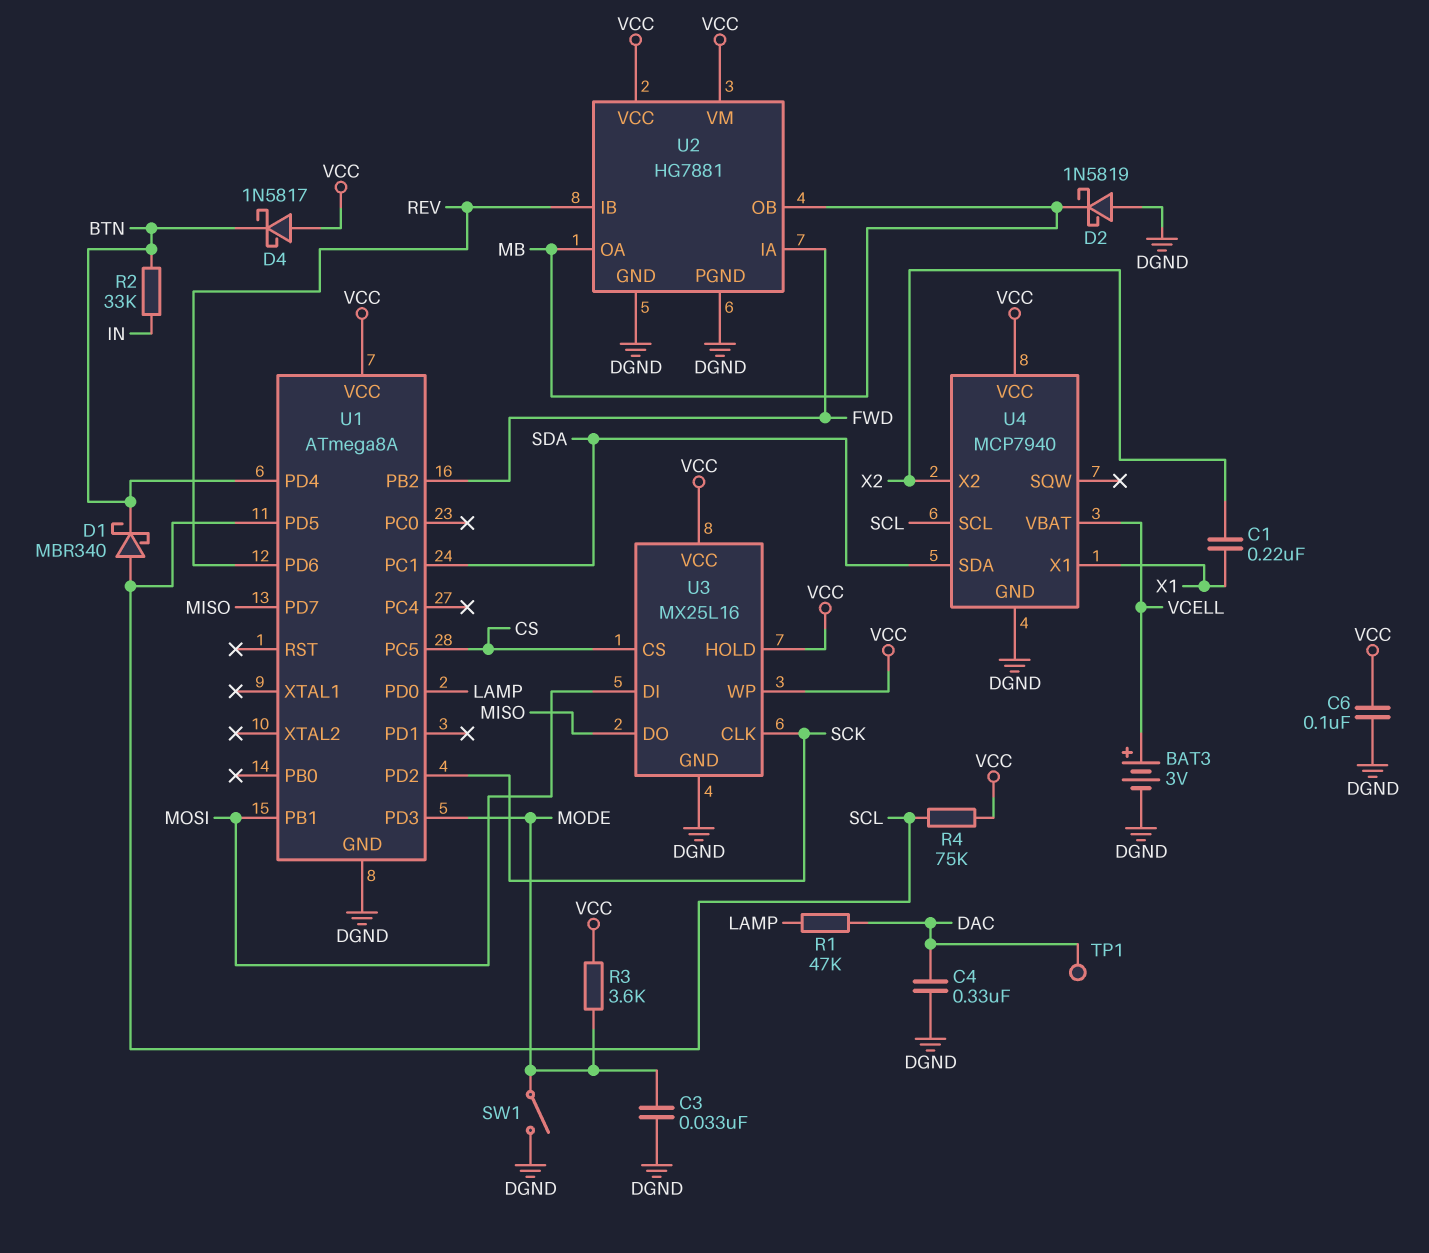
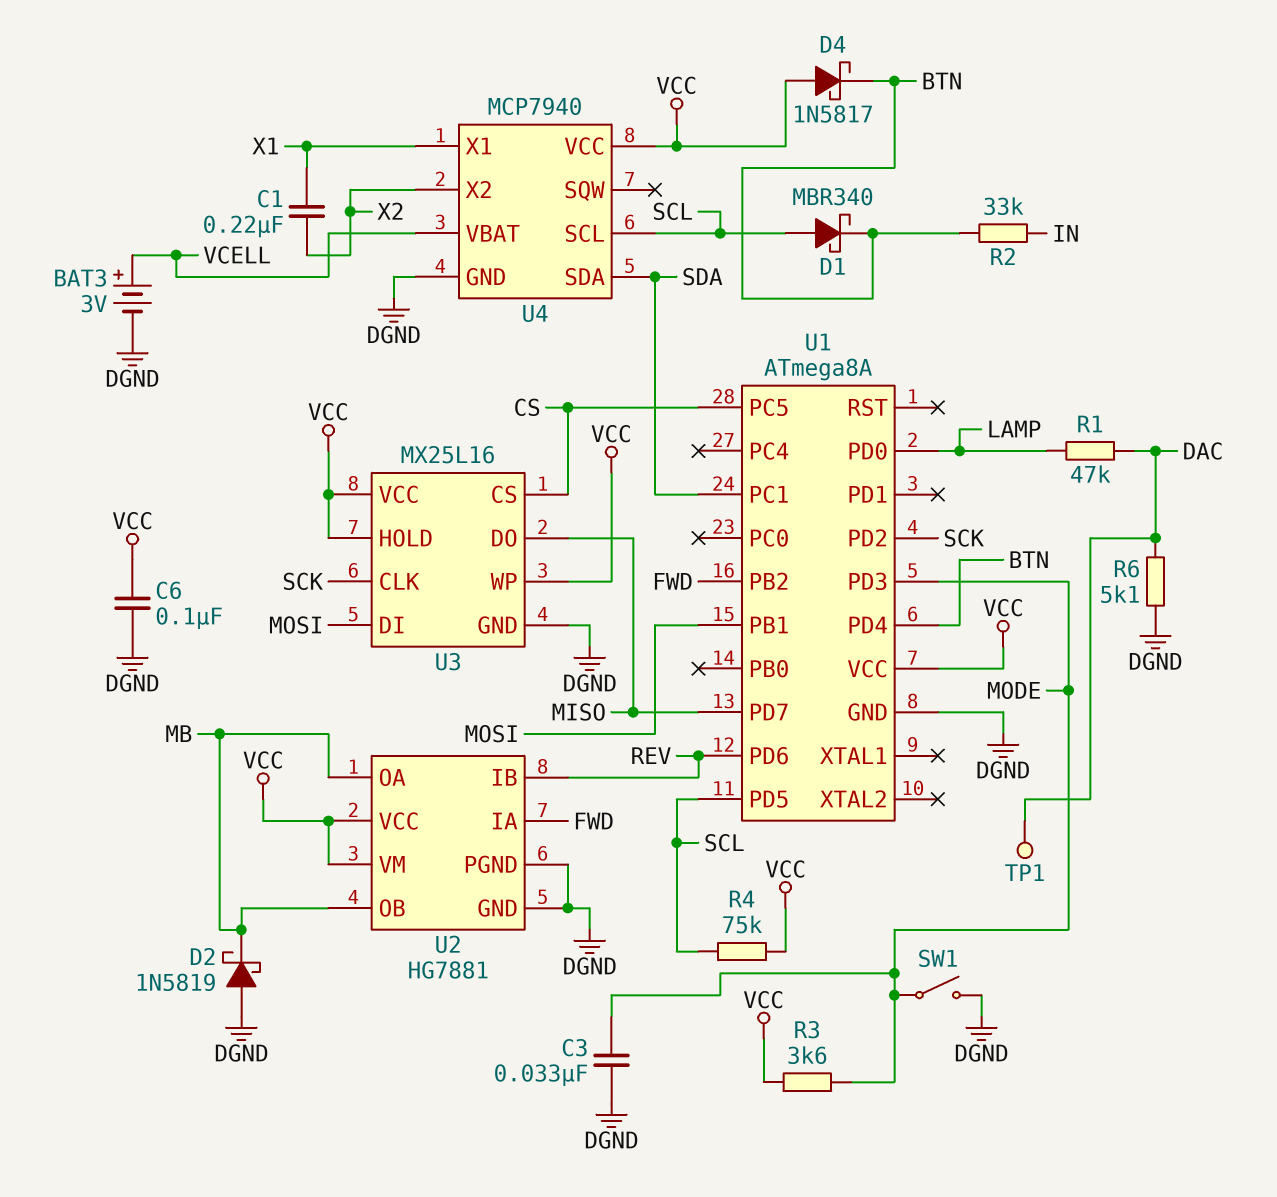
C4: 330nF (DAC, DGND) -> none
R6: none -> 5.1k (DAC, DGND)

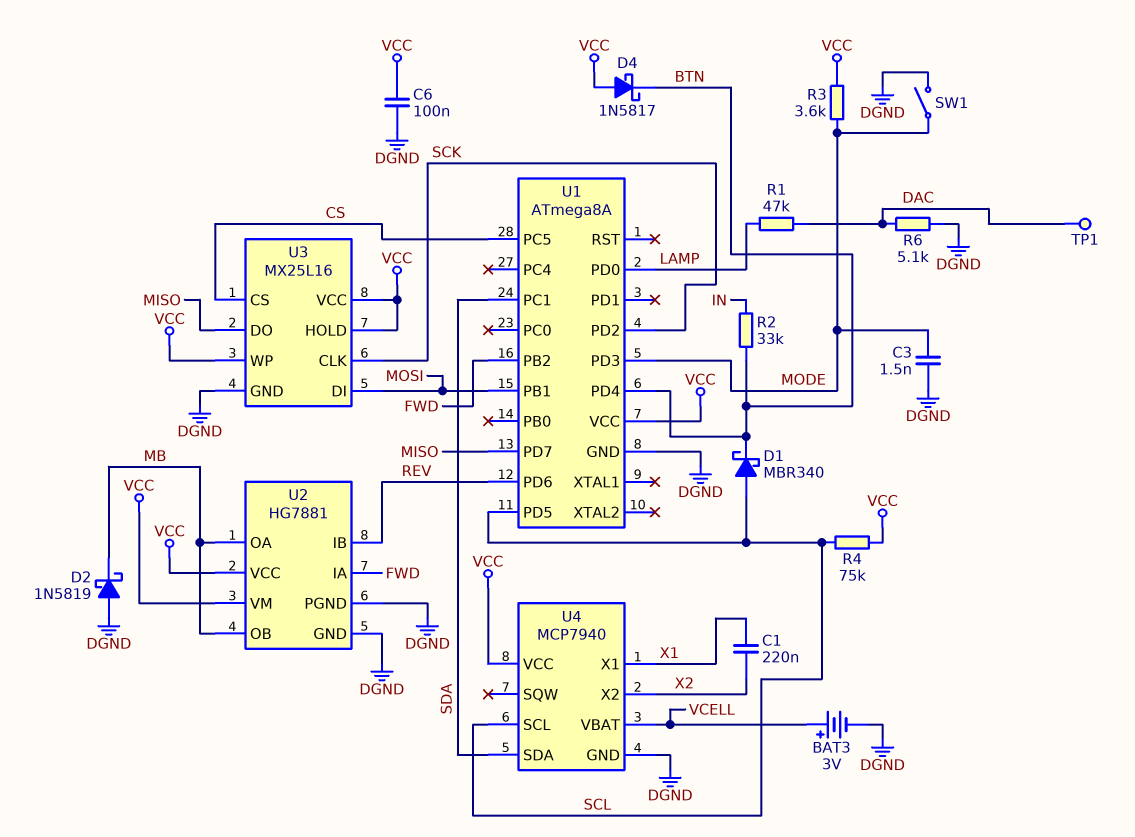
C3: 33nF (DGND, MODE) -> 1.5nF (DGND, MODE)

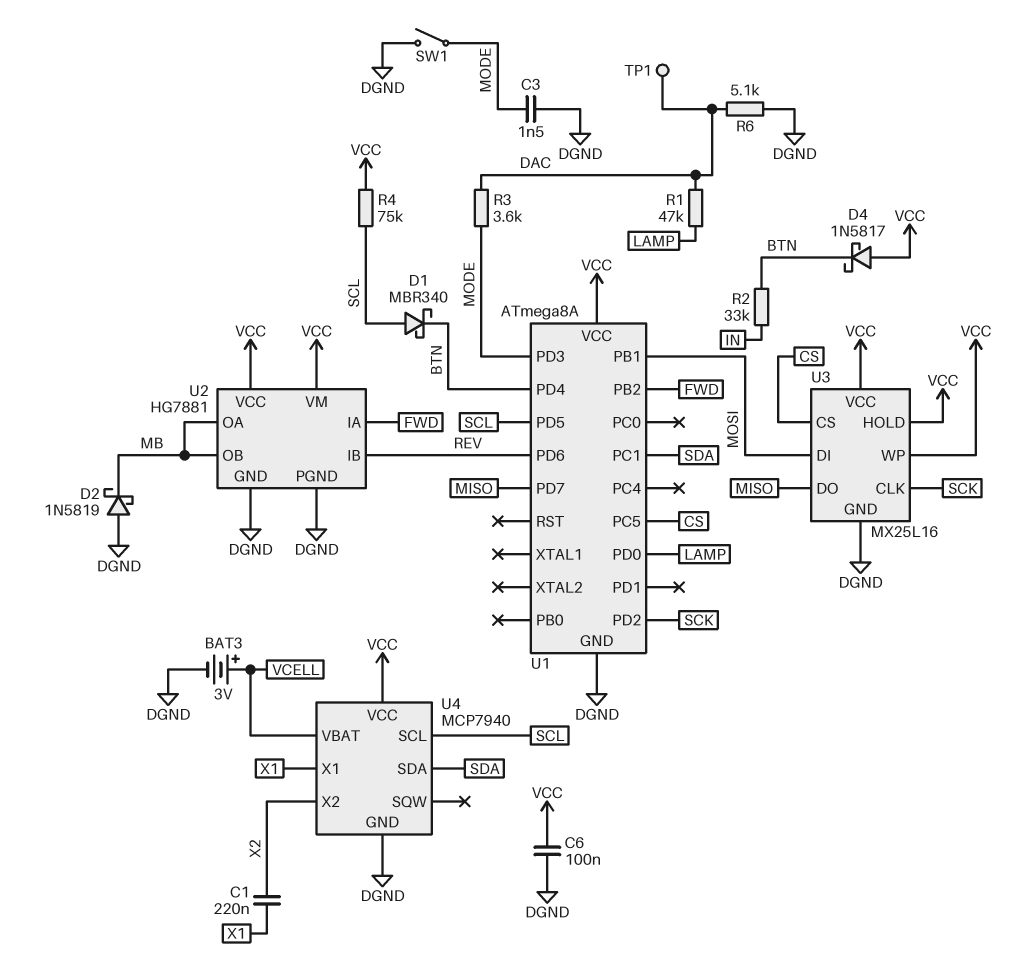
R3: 3.6k (MODE, VCC) -> 3.6k (DAC, MODE)

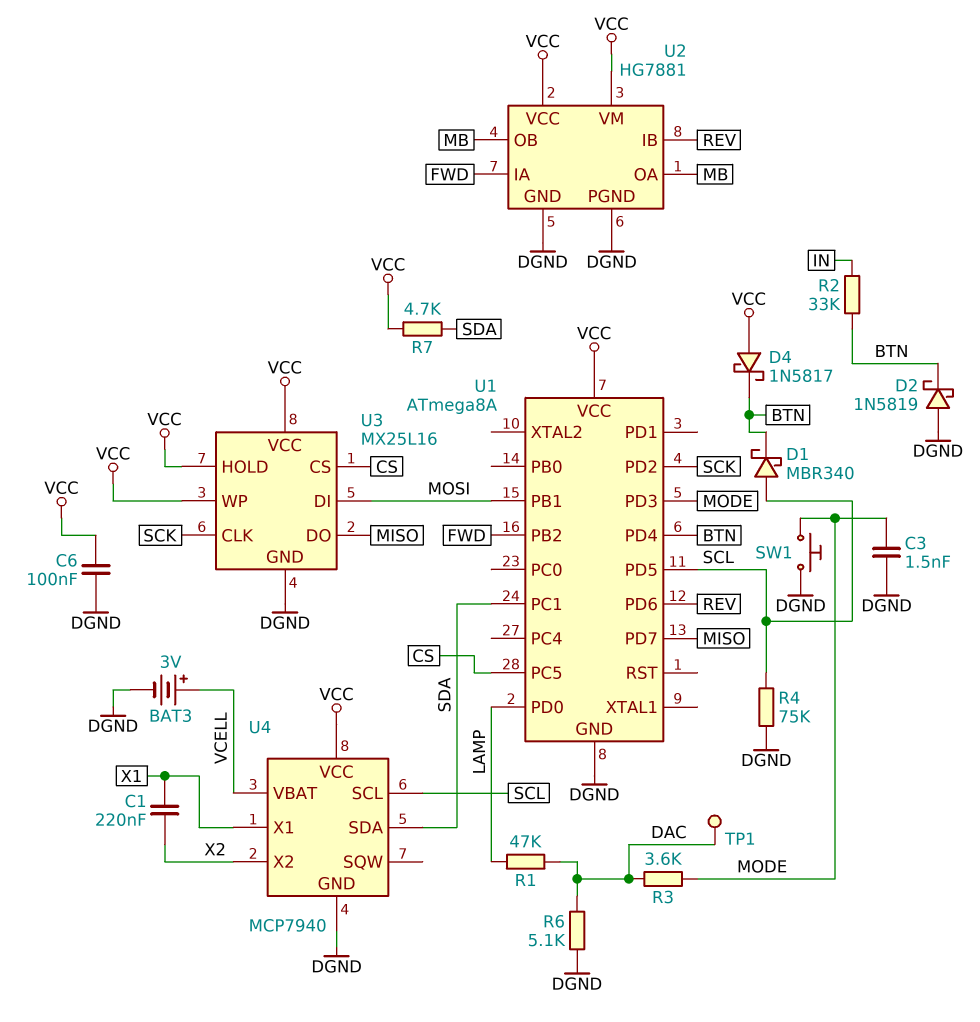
D2: schottky 1N5819 (A DGND, K MB) -> schottky 1N5819 (A DGND, K BTN)
R4: 75k (SCL, VCC) -> 75k (DGND, SCL)
R7: none -> 4.7k (SDA, VCC)
SW1: switch (DGND, MODE) -> button (DGND, MODE)

